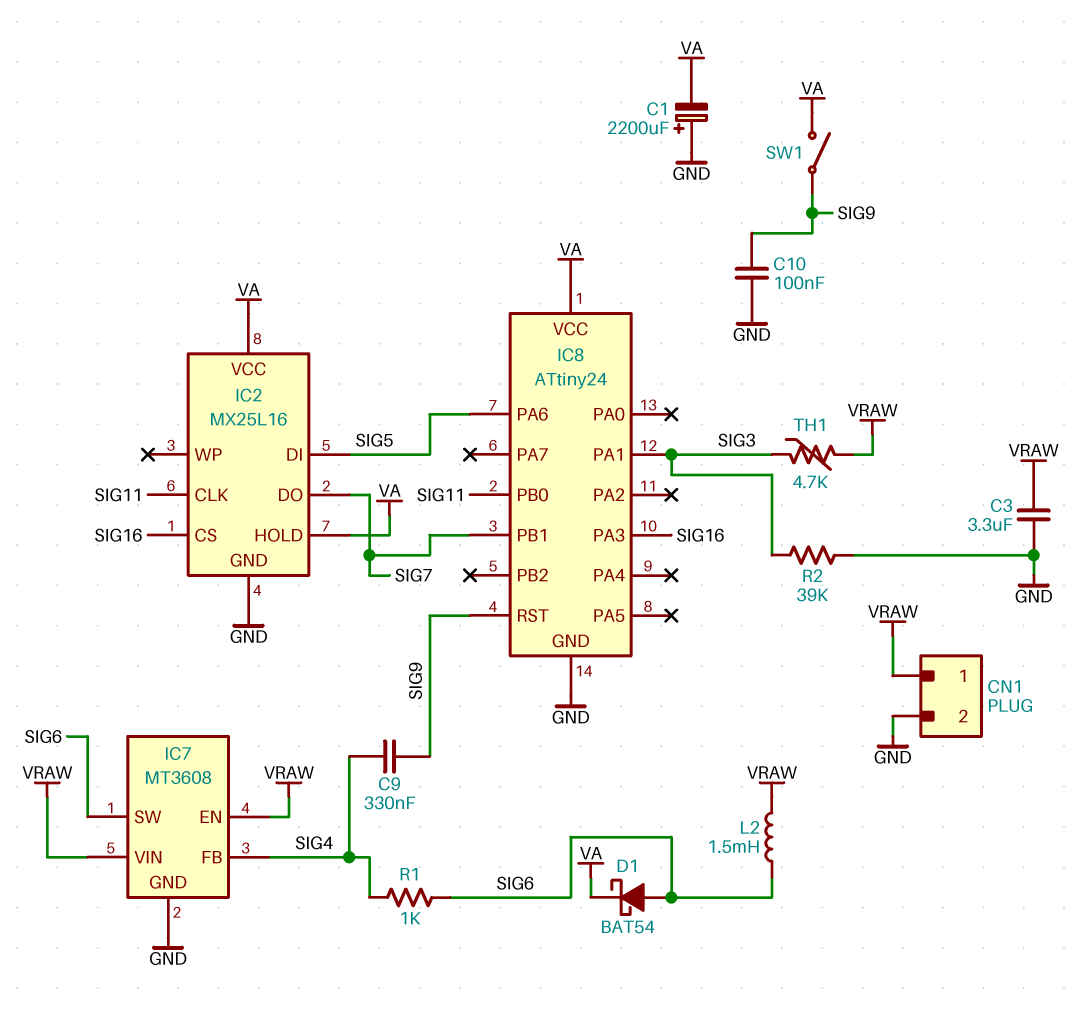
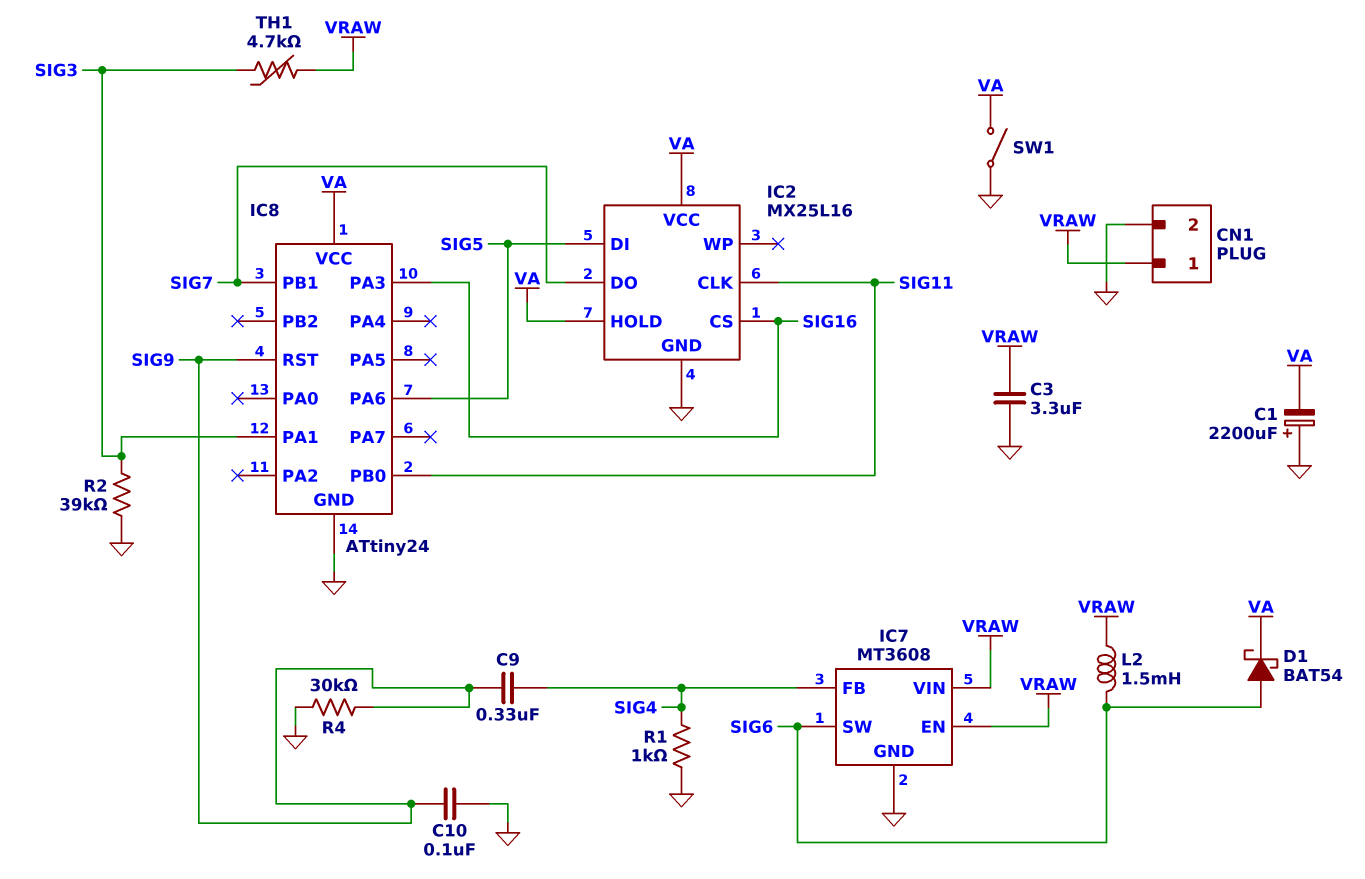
R1: 1k (SIG4, SIG6) -> 1k (GND, SIG4)
R4: none -> 30k (GND, SIG9)
SW1: switch (SIG9, VA) -> switch (GND, VA)

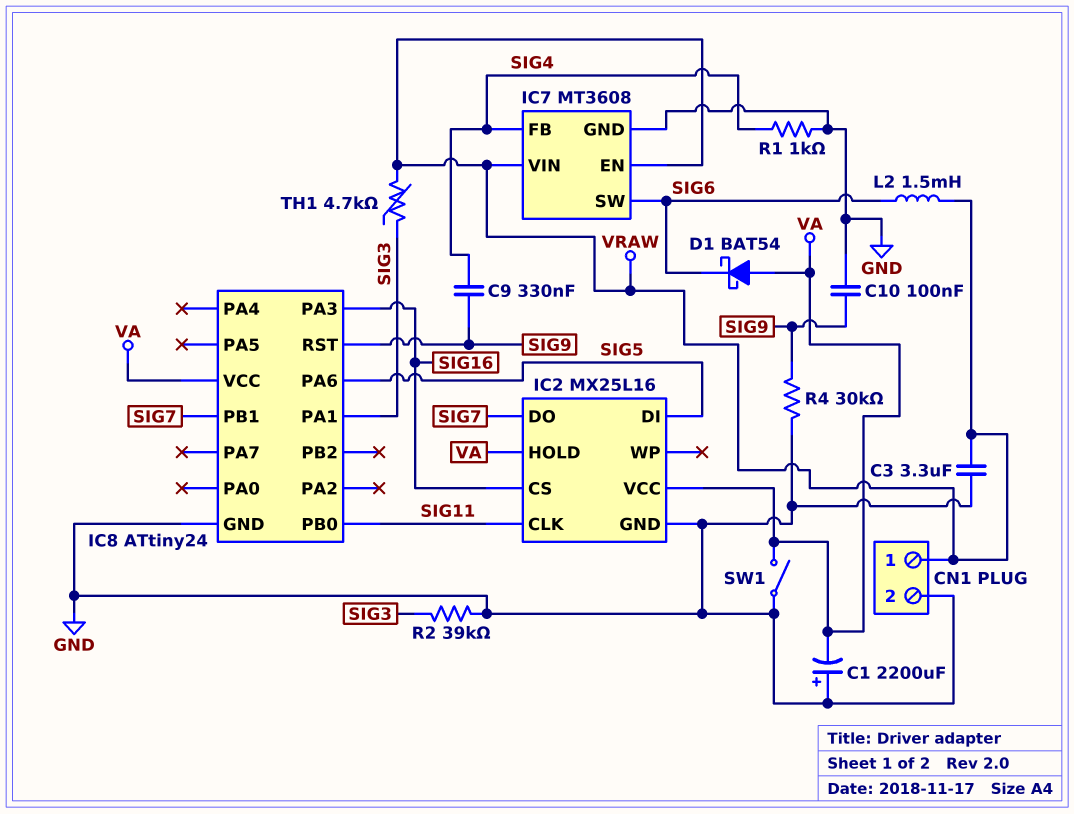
D1: schottky BAT54 (A SIG6, K VA) -> schottky BAT54 (A VA, K SIG6)

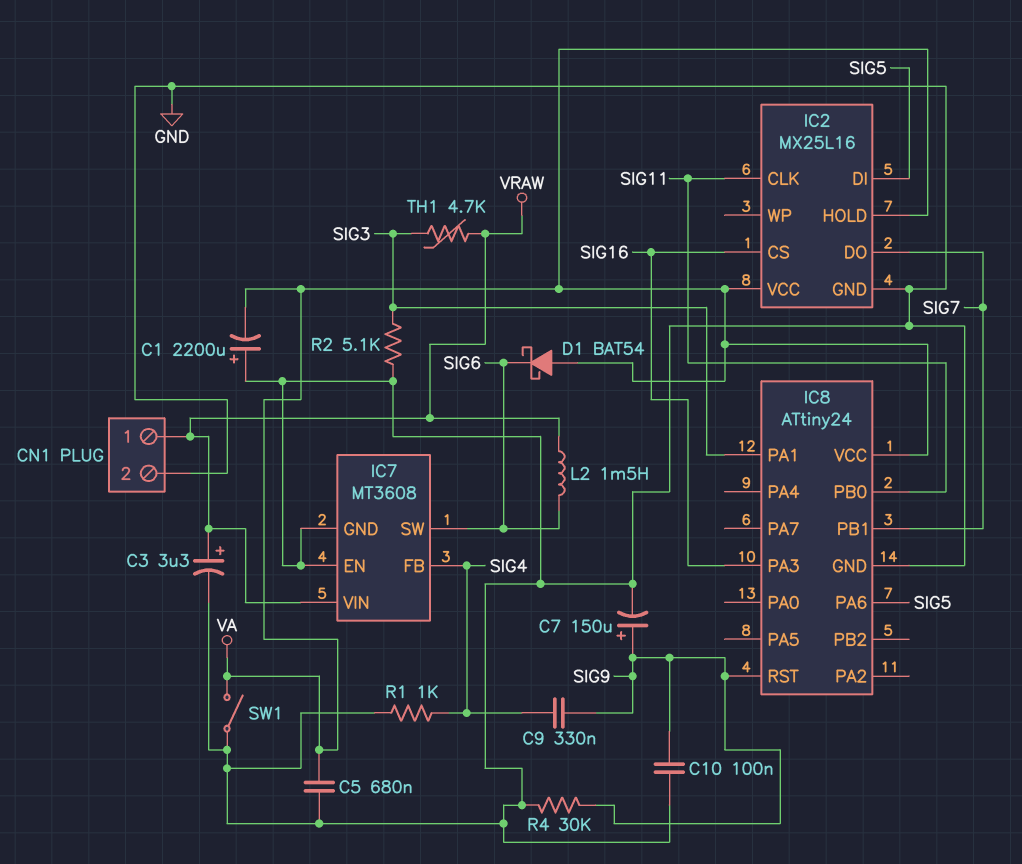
C3: 3.3uF (GND, VRAW) -> 3.3uF (plus VRAW, minus GND)
C5: none -> 680nF (GND, VA)
C7: none -> 150uF (plus SIG9, minus GND)
IC7 pin EN: VRAW -> GND
R2: 39k (GND, SIG3) -> 5.1k (GND, SIG3)

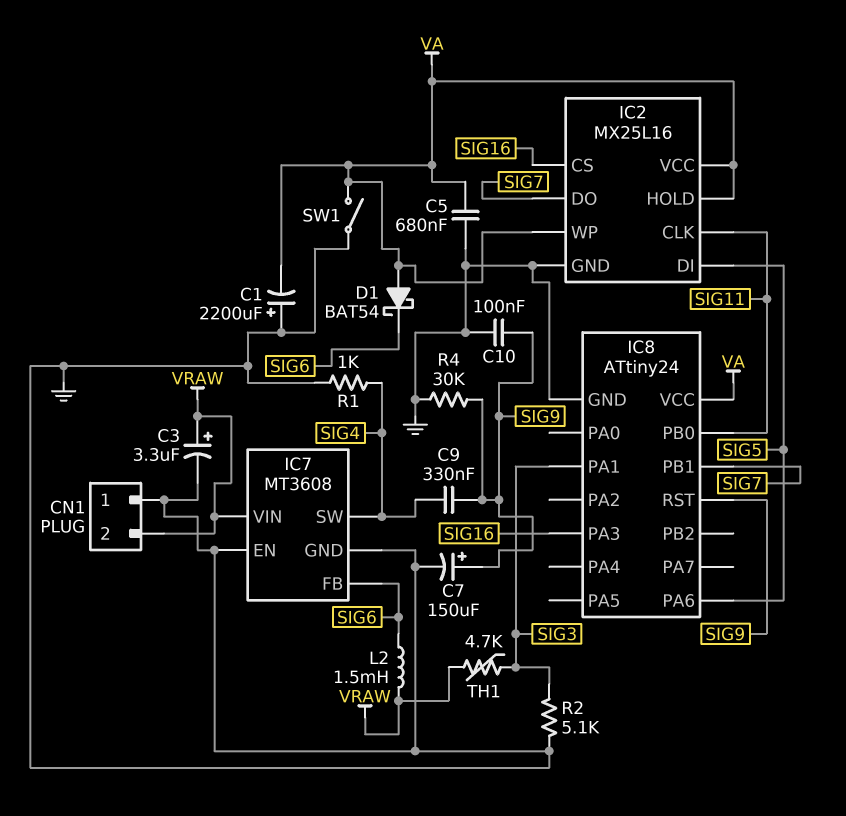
CN1 pin 1: VRAW -> GND
CN1 pin 2: GND -> VRAW
IC2 pin WP: none -> VA
IC7 pin FB: SIG4 -> SIG6
IC7 pin SW: SIG6 -> SIG4

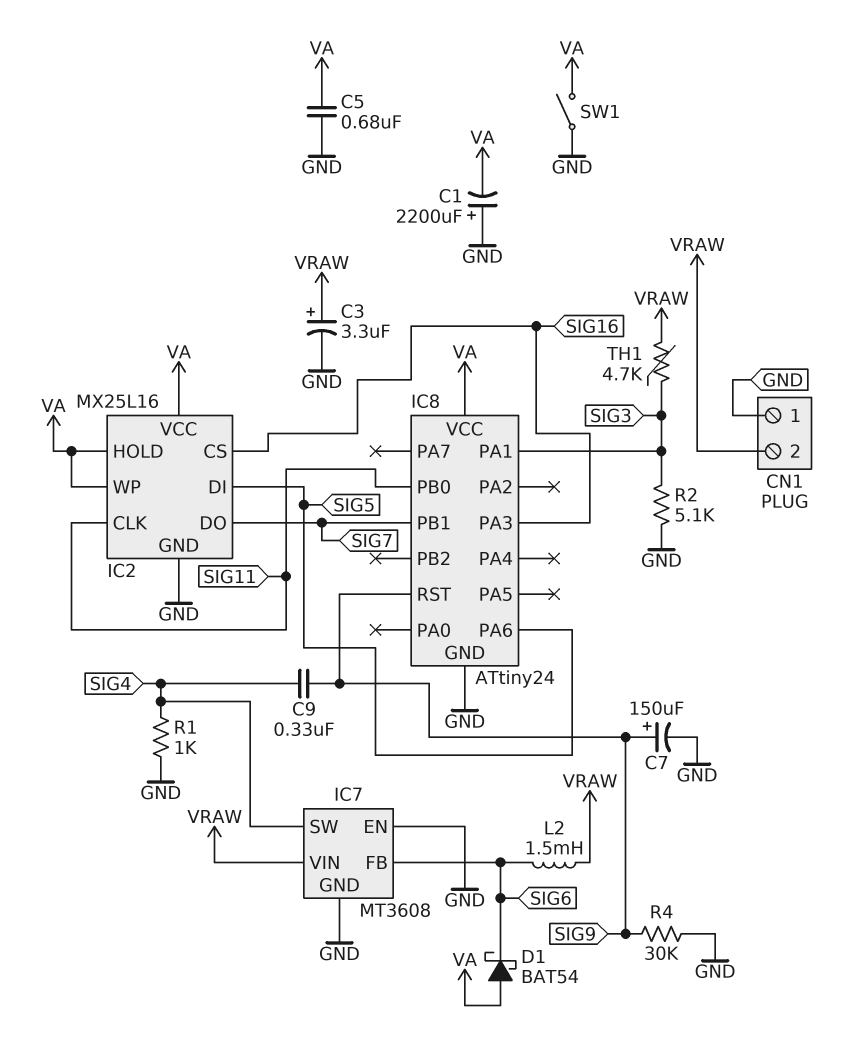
C10: 100nF (GND, SIG9) -> none

